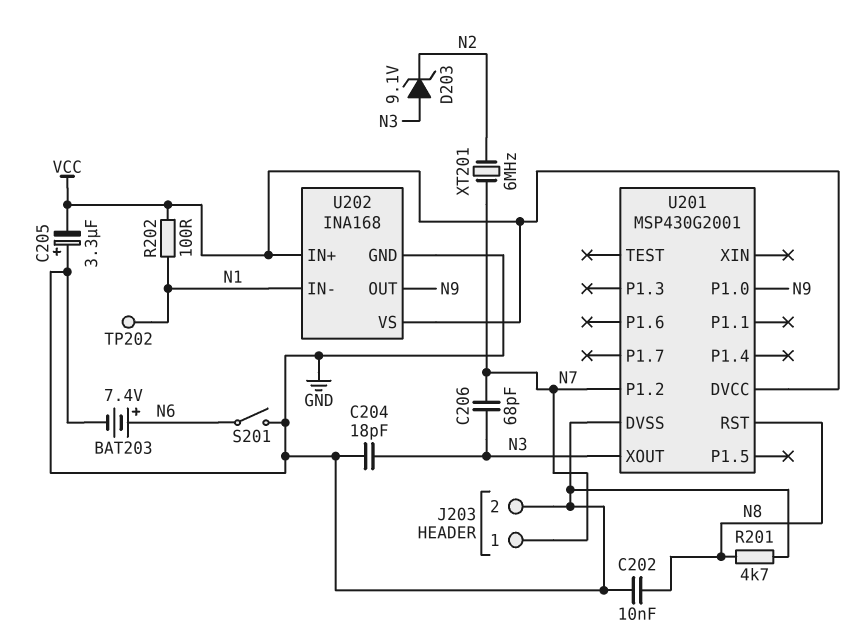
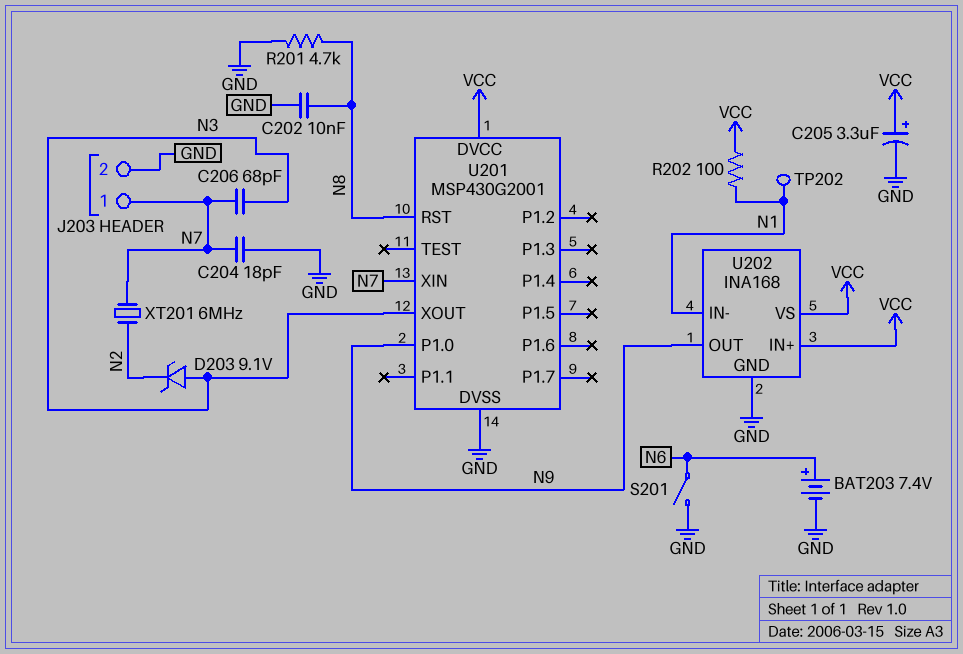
C204: 18pF (GND, N3) -> 18pF (GND, N7)
C205: 3.3uF (plus GND, minus VCC) -> 3.3uF (plus VCC, minus GND)
U201 pin P1.2: N7 -> none
U201 pin XIN: none -> N7

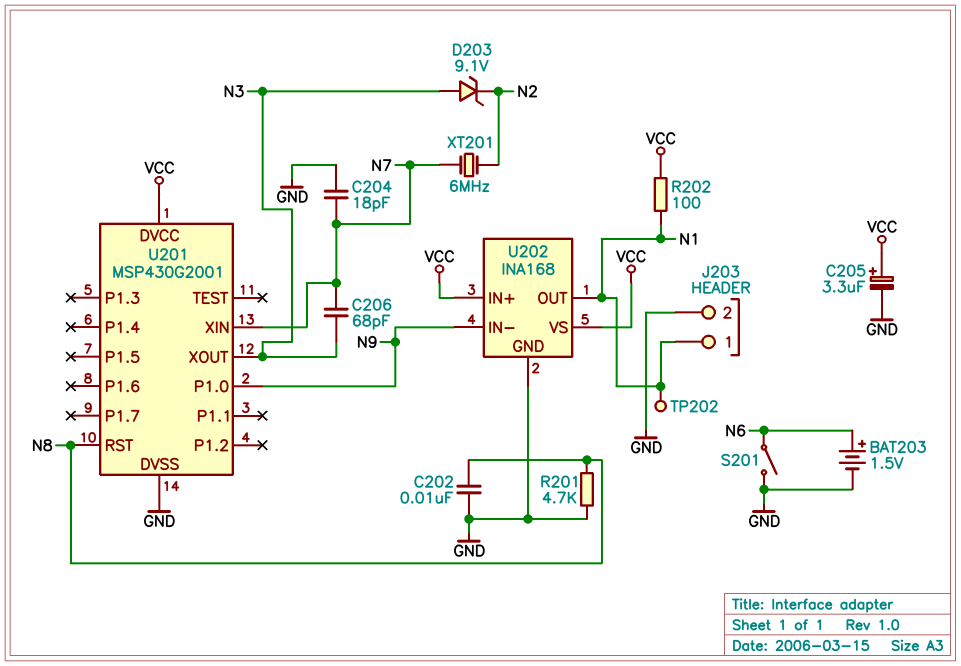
BAT203: 7.4V (plus N6, minus GND) -> 1.5V (plus N6, minus GND)
J203 pin 1: N7 -> N1
U202 pin IN-: N1 -> N9
U202 pin OUT: N9 -> N1

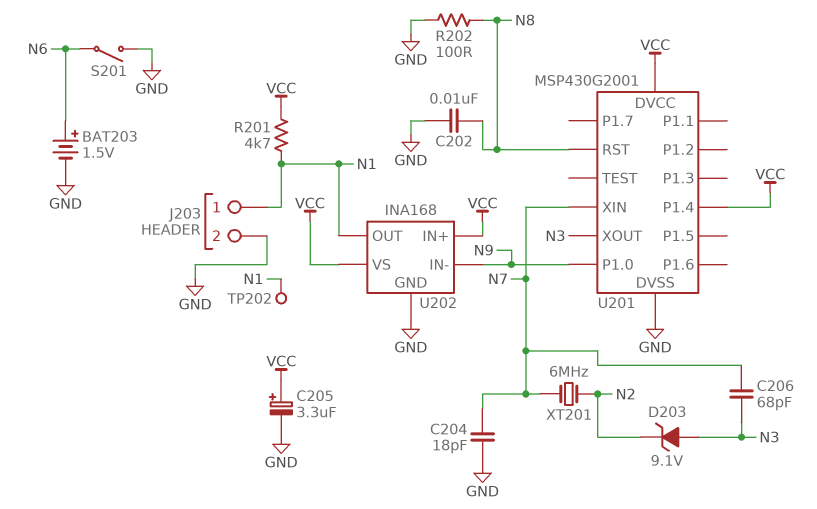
R201: 4.7k (GND, N8) -> 4.7k (N1, VCC)
R202: 100 (N1, VCC) -> 100 (GND, N8)
U201 pin P1.4: none -> VCC

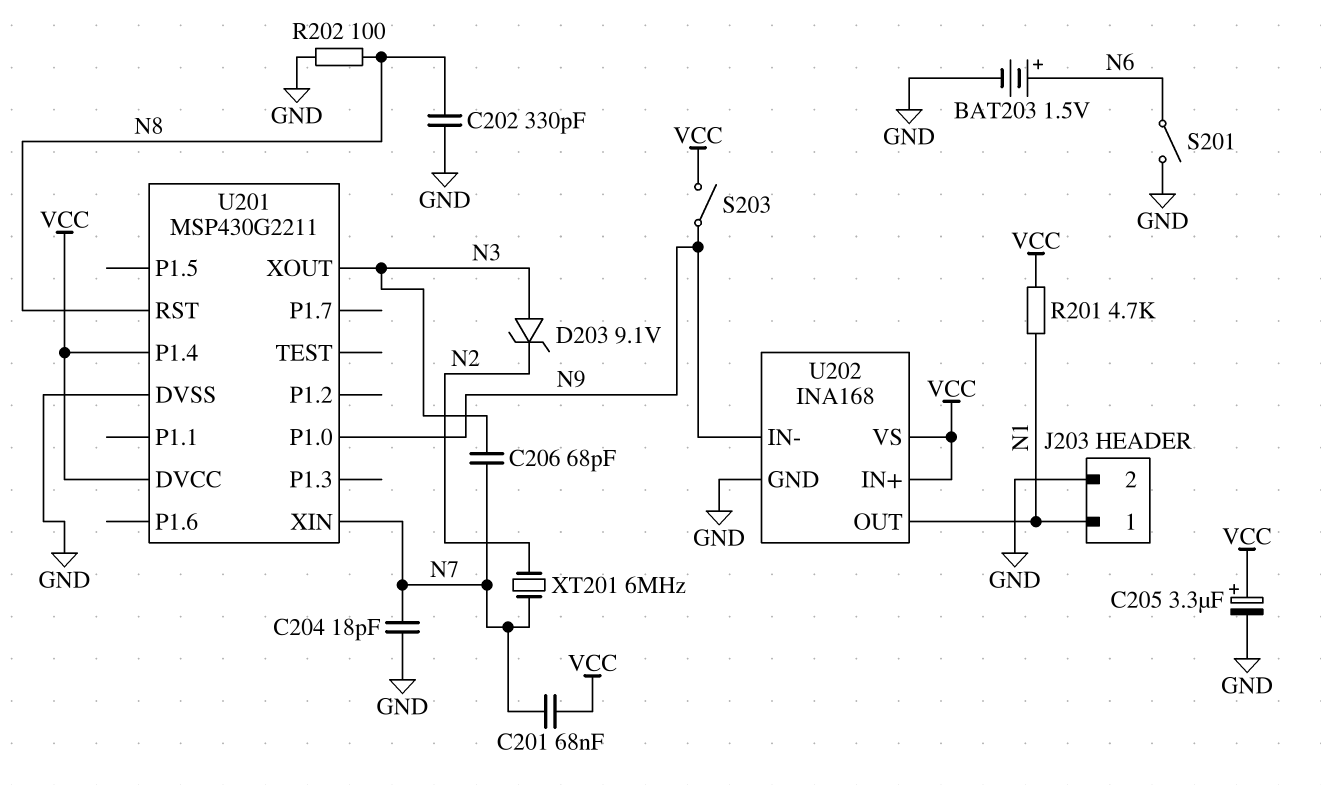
C201: none -> 68nF (N7, VCC)
C202: 10nF (GND, N8) -> 330pF (GND, N8)
S203: none -> switch (N9, VCC)
TP202: test point (N1) -> none
U201: MSP430G2001 -> MSP430G2211

